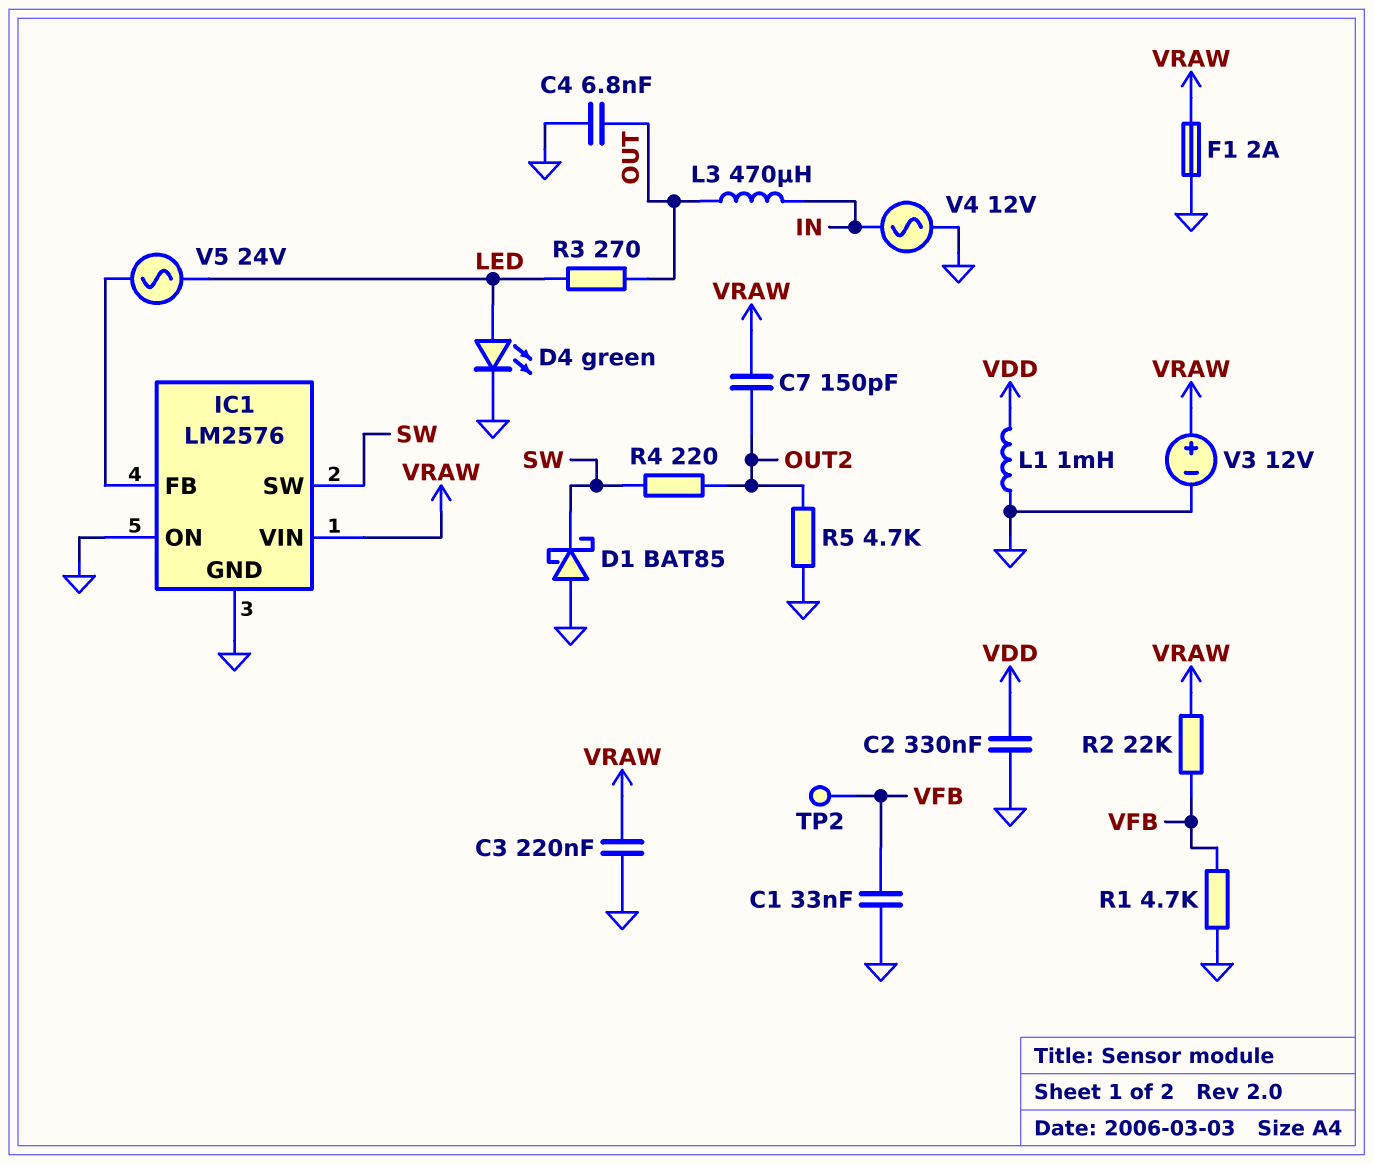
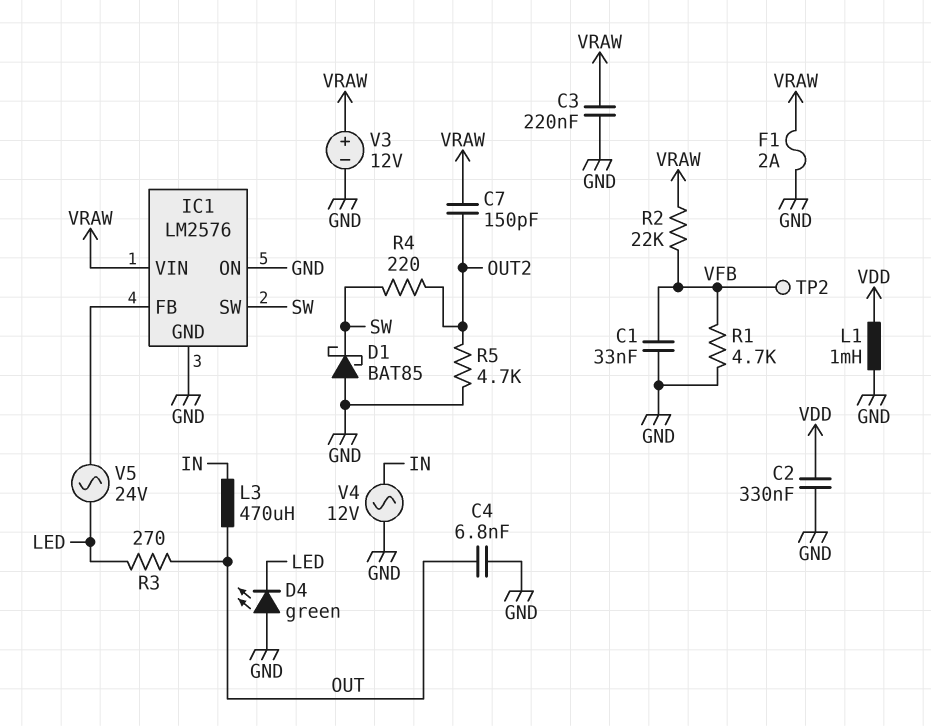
D4: LED green (A LED, K GND) -> LED green (A GND, K LED)

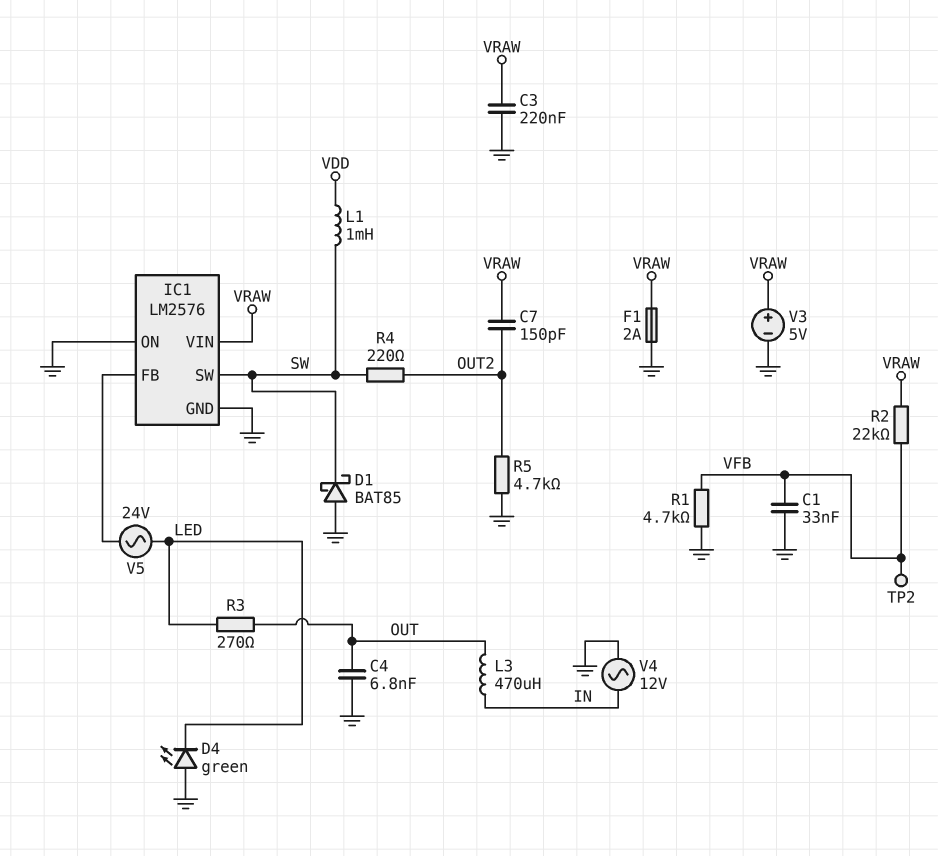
C2: 330nF (GND, VDD) -> none
L1: 1mH (GND, VDD) -> 1mH (SW, VDD)
V3: 12V (plus VRAW, minus GND) -> 5V (plus VRAW, minus GND)

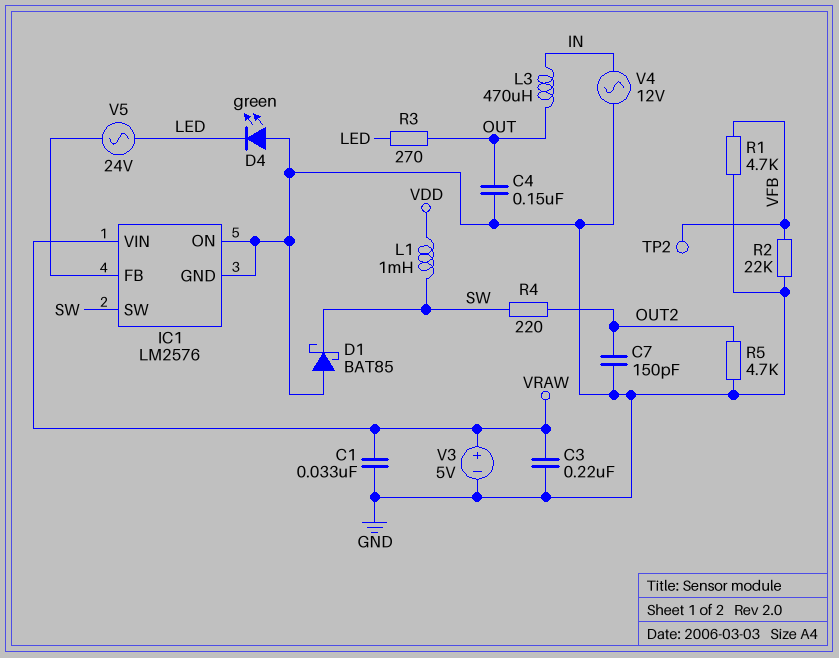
C1: 33nF (GND, VFB) -> 33nF (GND, VRAW)
C4: 6.8nF (GND, OUT) -> 150nF (GND, OUT)
C7: 150pF (OUT2, VRAW) -> 150pF (GND, OUT2)
F1: 2A (GND, VRAW) -> none
R2: 22k (VFB, VRAW) -> 22k (GND, VFB)

